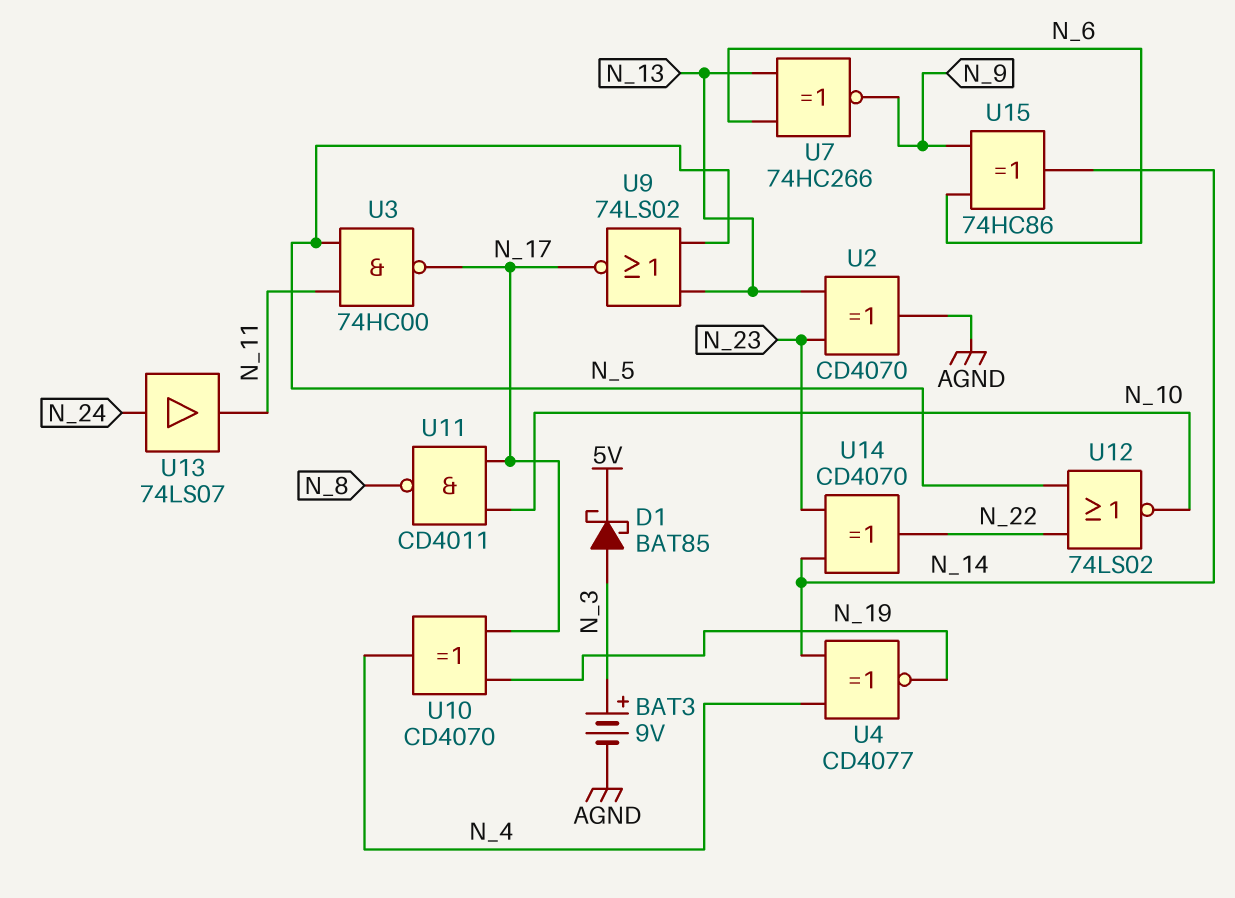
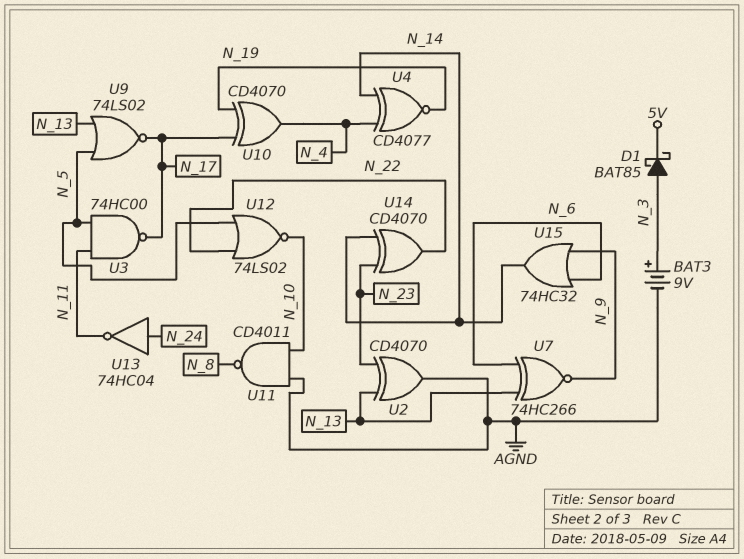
U11: NAND CD4011 (in N_10, in N_17, out N_8) -> NAND CD4011 (in AGND, in N_10, out N_8)
U13: buffer 74LS07 (in N_24, out N_11) -> NOT 74HC04 (in N_24, out N_11)
U15: XOR 74HC86 (in N_6, in N_9, out N_14) -> OR 74HC32 (in N_6, in N_9, out N_14)

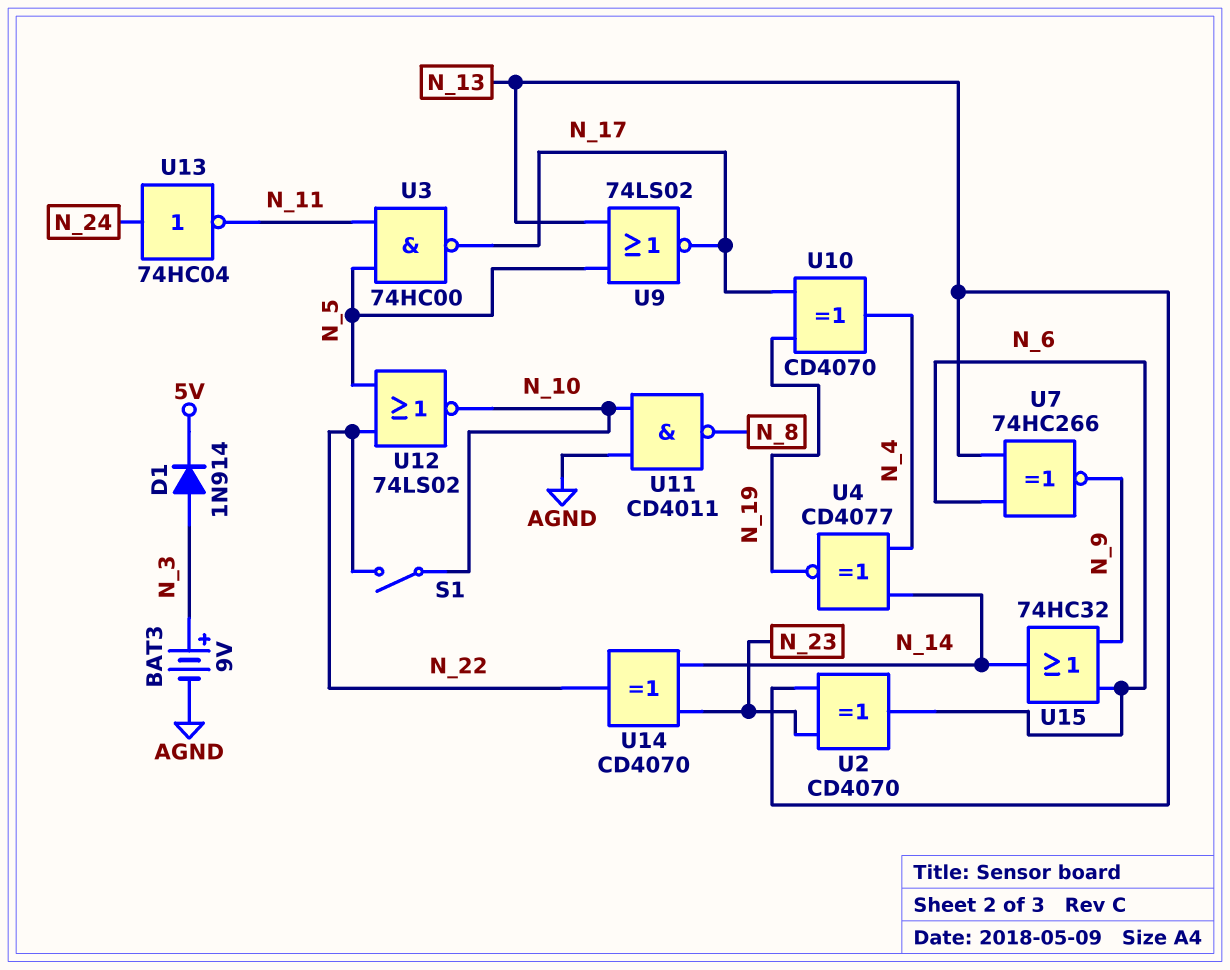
D1: schottky BAT85 (A N_3, K 5V) -> diode 1N914 (A N_3, K 5V)
S1: none -> switch (N_10, N_22)
U2: XOR CD4070 (in N_13, in N_23, out AGND) -> XOR CD4070 (in N_13, in N_23, out N_6)

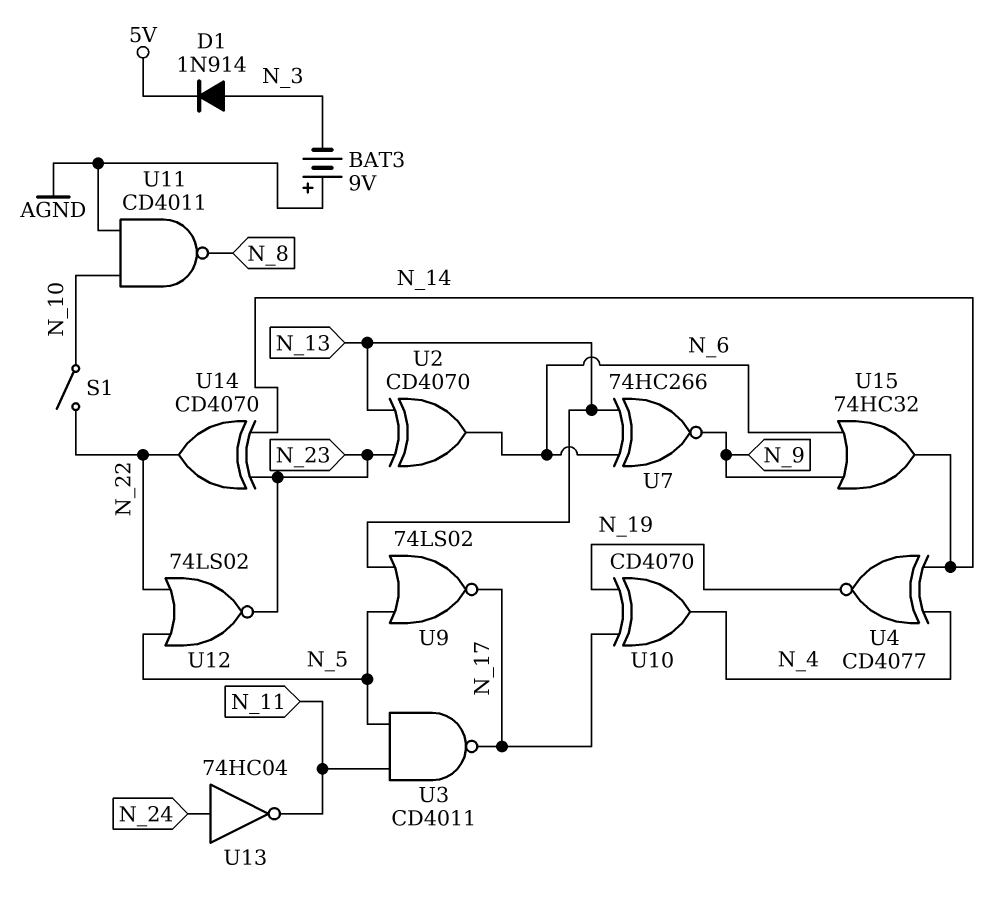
BAT3: 9V (plus N_3, minus AGND) -> 9V (plus AGND, minus N_3)
U3: NAND 74HC00 (in N_5, in N_11, out N_17) -> NAND CD4011 (in N_5, in N_11, out N_17)
U12: NOR 74LS02 (in N_5, in N_22, out N_10) -> NOR 74LS02 (in N_5, in N_22, out N_23)

